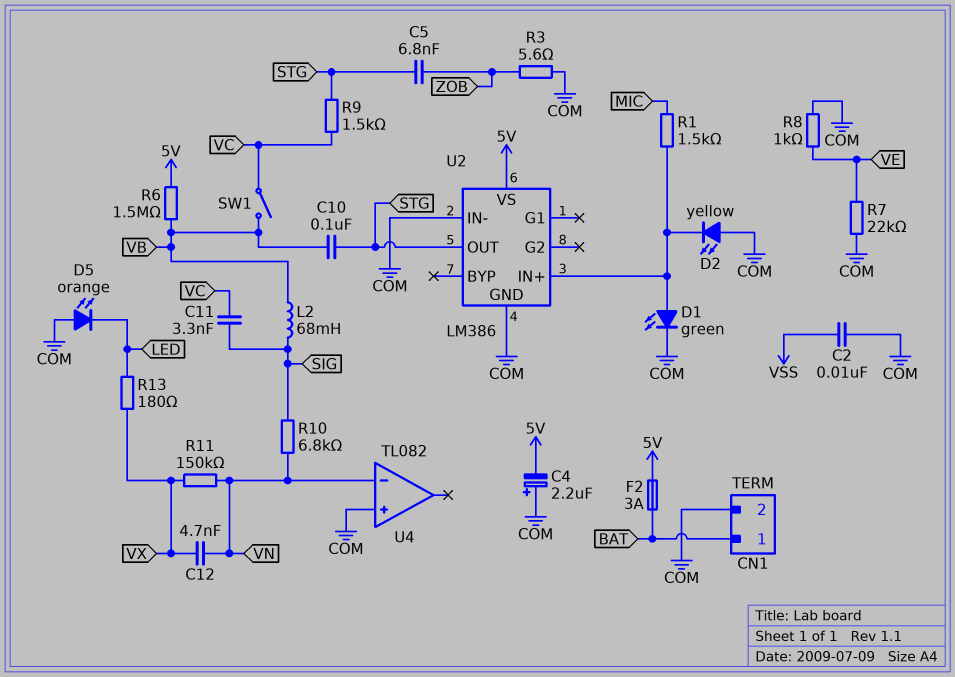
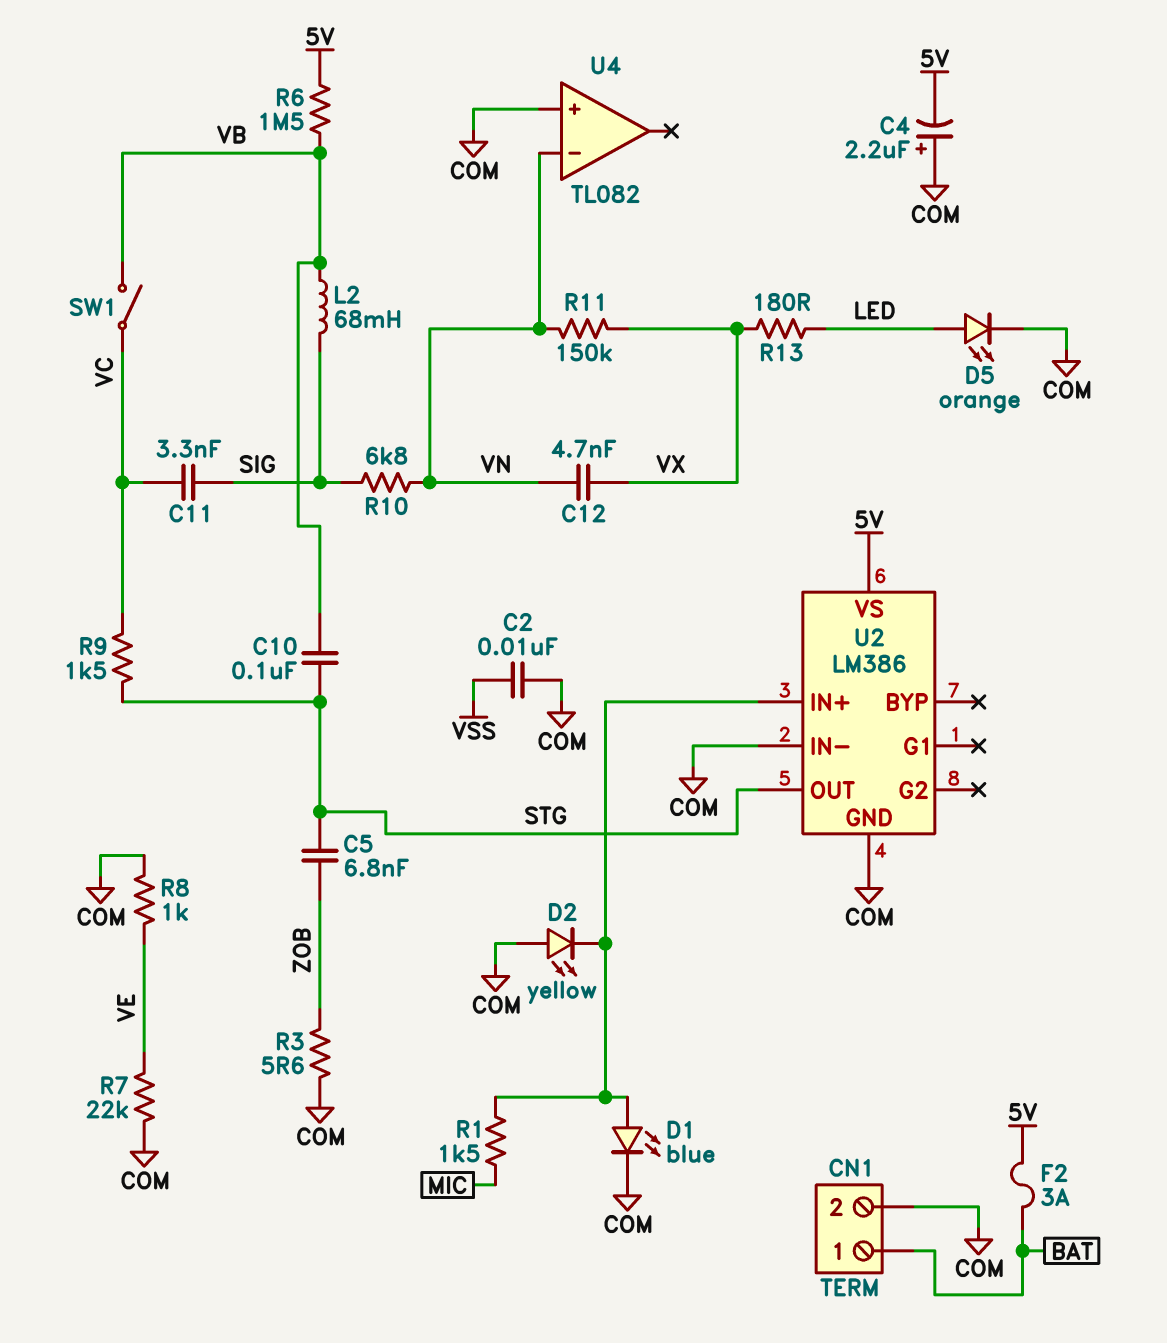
D1: LED green (A U2/IN+, K COM) -> LED blue (A U2/IN+, K COM)
D5: LED orange (A COM, K LED) -> LED orange (A LED, K COM)

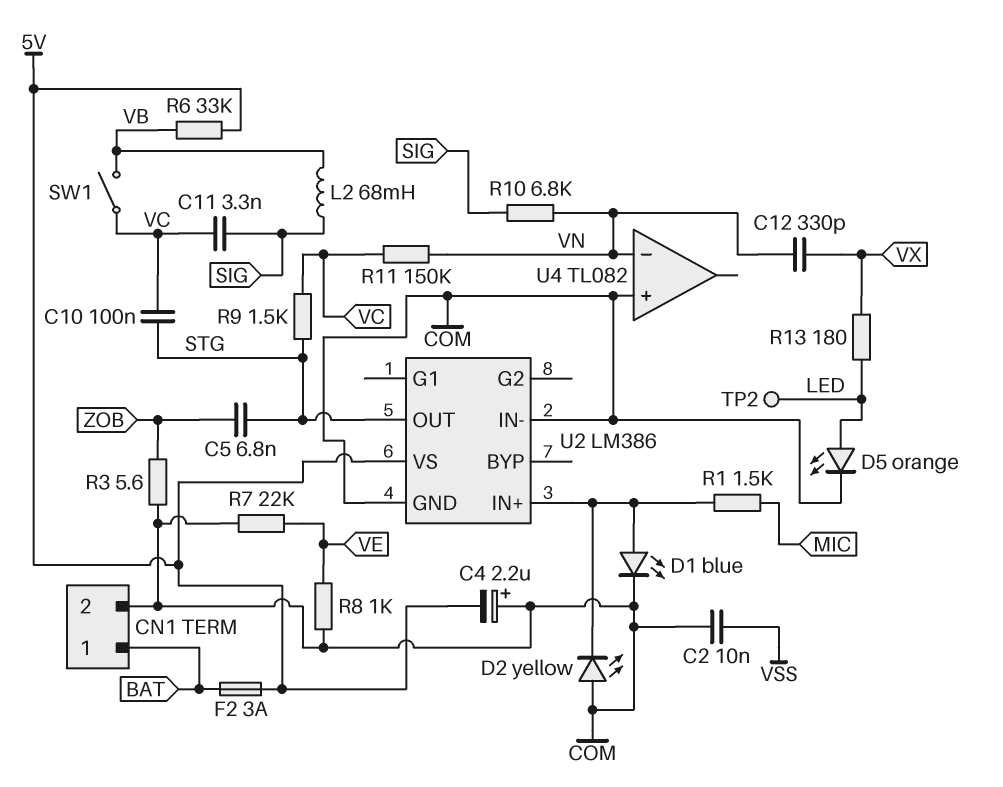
C10: 100nF (STG, VB) -> 100nF (STG, VC)
C12: 4.7nF (VN, VX) -> 330pF (VN, VX)
R6: 1.5M (5V, VB) -> 33k (5V, VB)
R11: 150k (VN, VX) -> 150k (VC, VN)
TP2: none -> test point (LED)

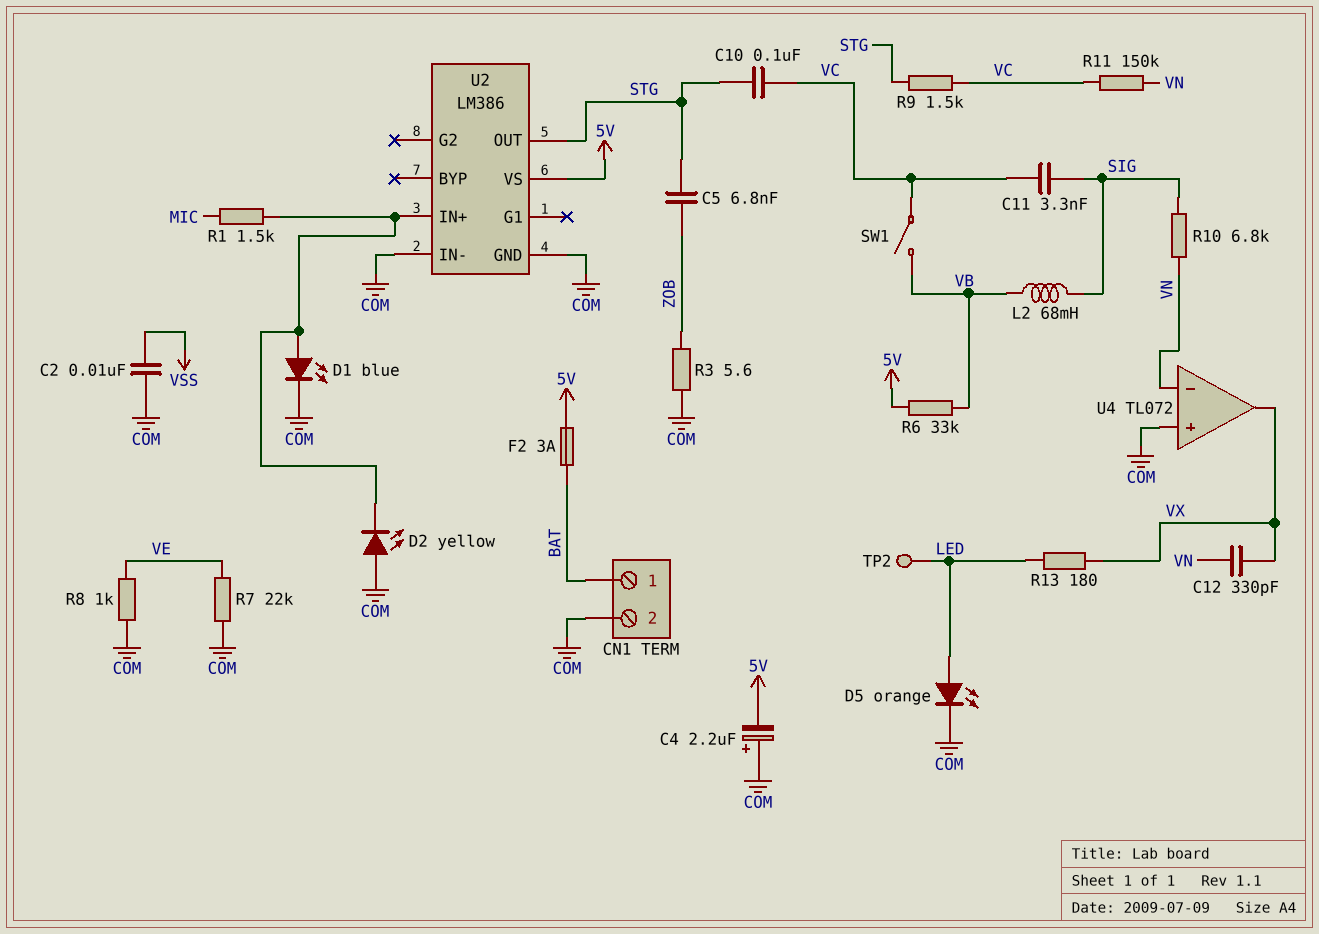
U4: TL082 -> TL072
U4 pin out: none -> VX

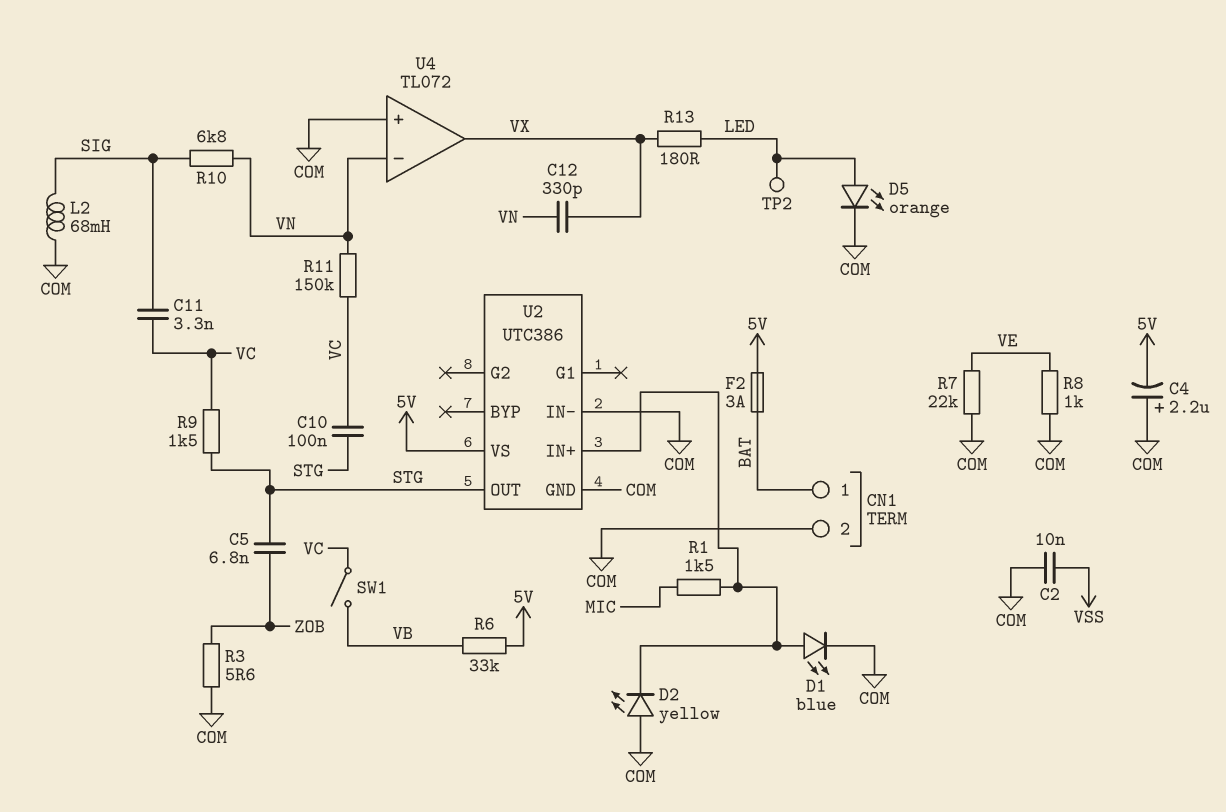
L2: 68mH (SIG, VB) -> 68mH (COM, SIG)
U2: LM386 -> UTC386

